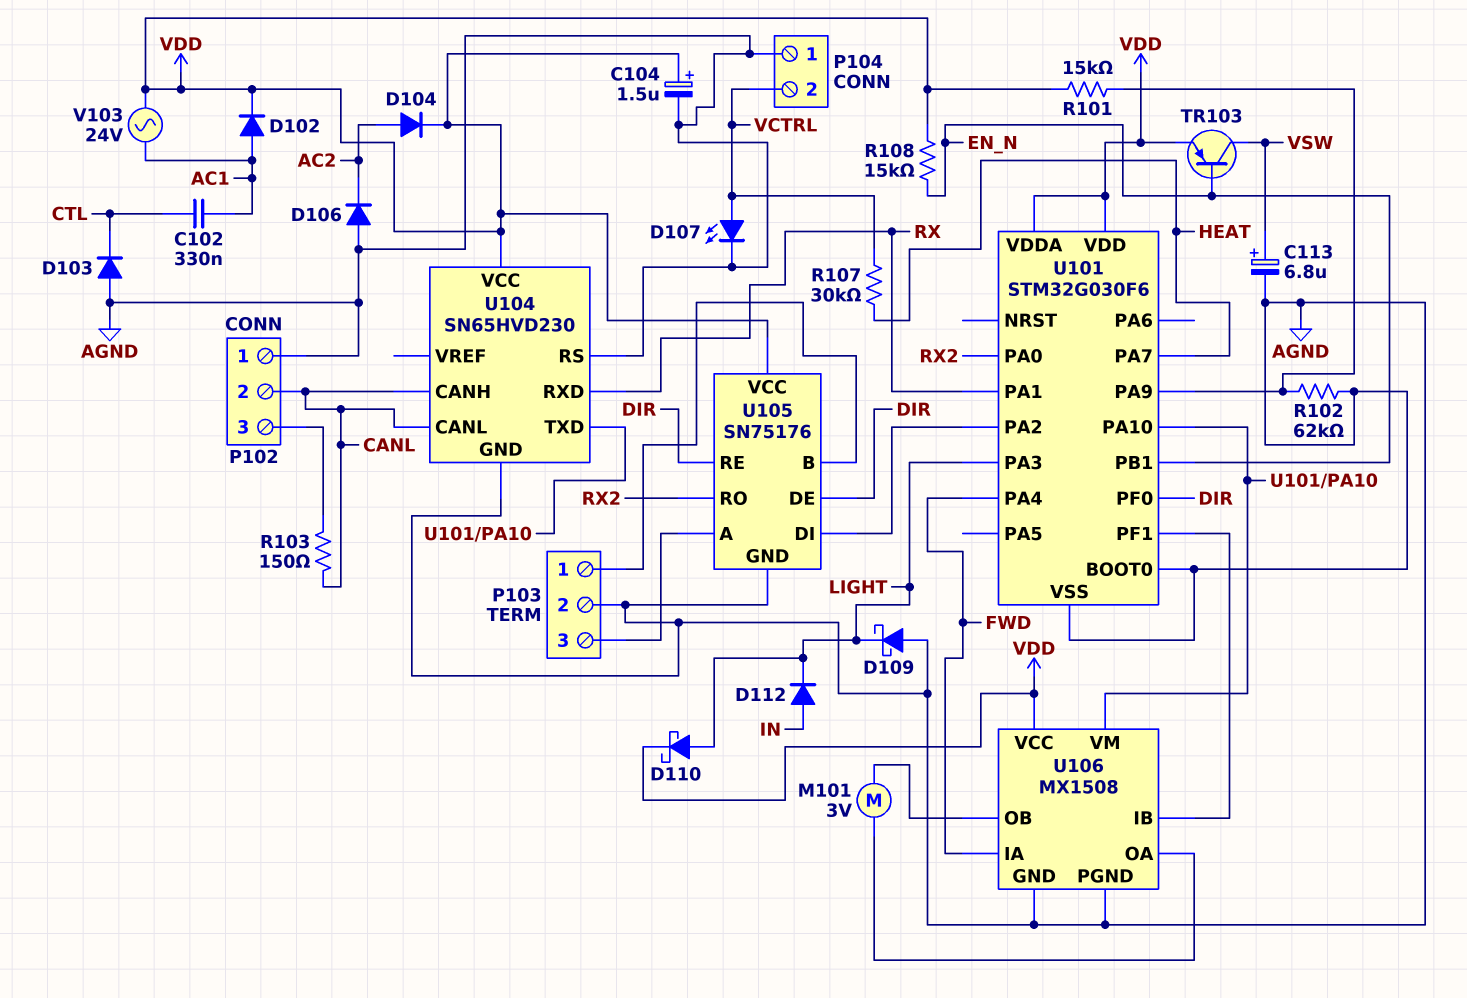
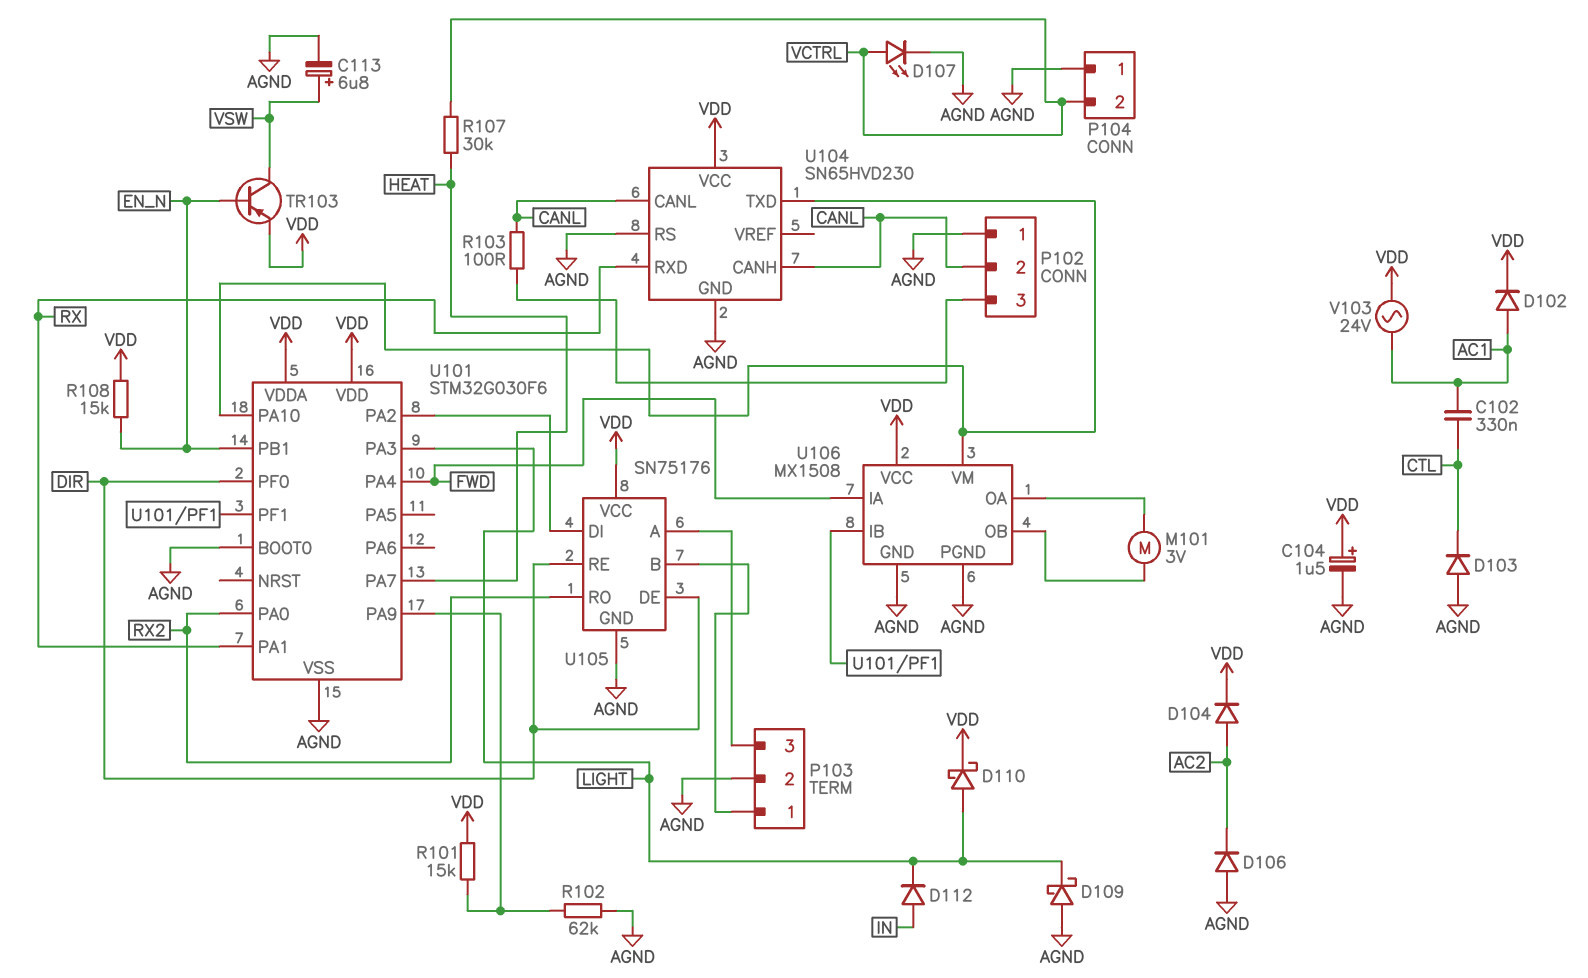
R103: 150 (CANL, P102/3) -> 100 (CANL, P102/3)

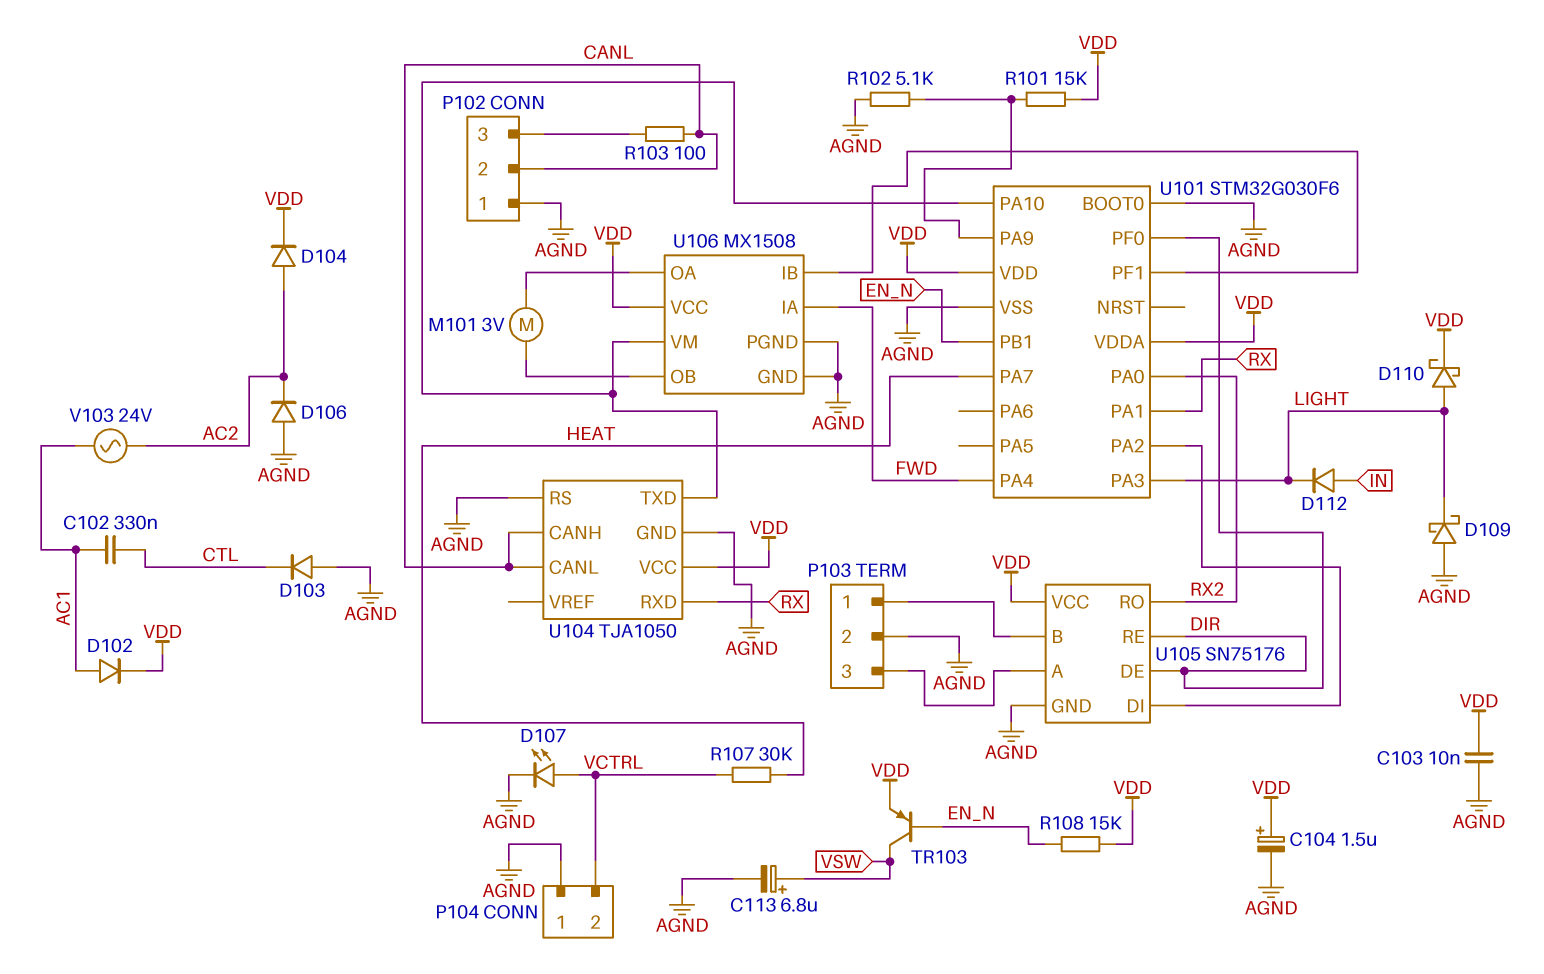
C103: none -> 10nF (AGND, VDD)
R102: 62k (AGND, U101/PA9) -> 5.1k (AGND, U101/PA9)
U104: SN65HVD230 -> TJA1050
V103: AC 24V (AC1, VDD) -> AC 24V (AC1, AC2)

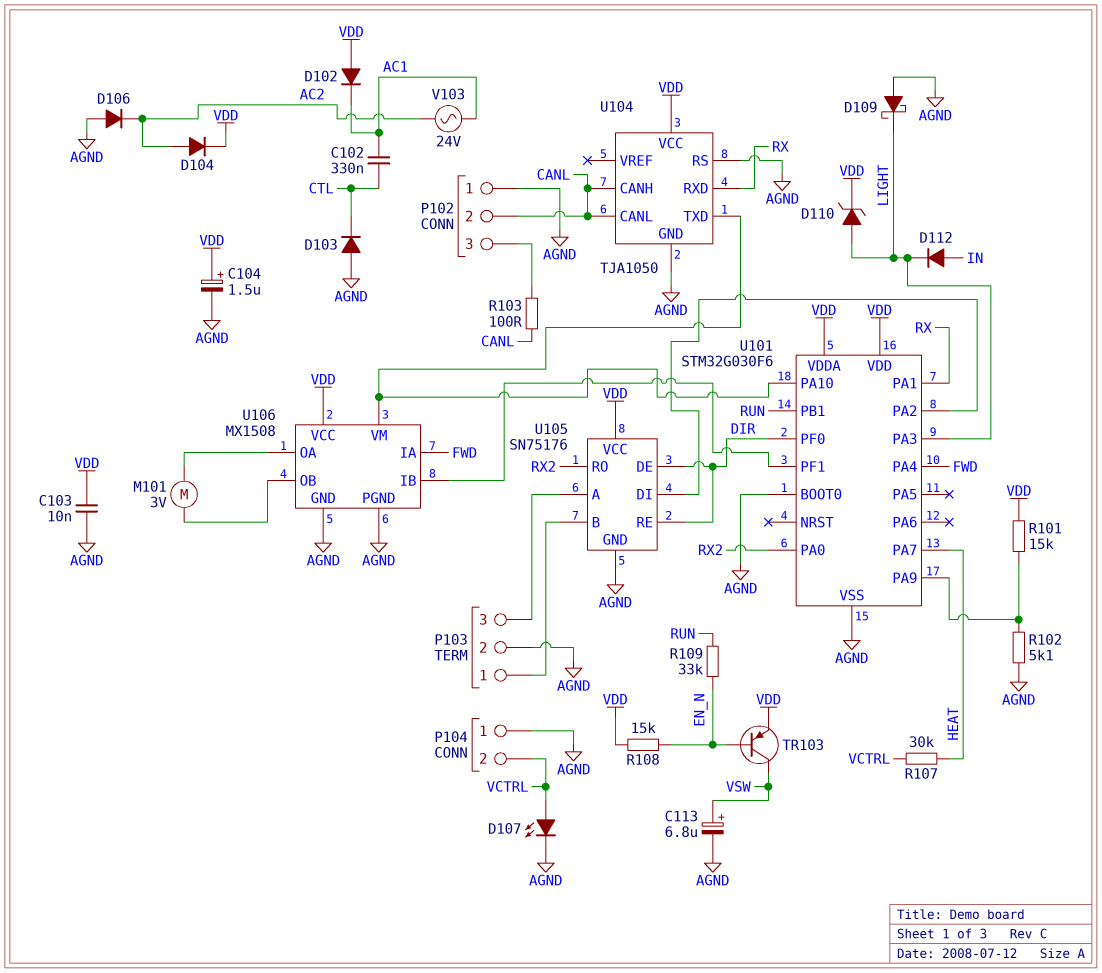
D102: diode (A AC1, K VDD) -> diode (A VDD, K AC1)
D110: schottky (A LIGHT, K VDD) -> zener (A LIGHT, K VDD)
R109: none -> 33k (EN_N, RUN)
U101 pin PB1: EN_N -> RUN

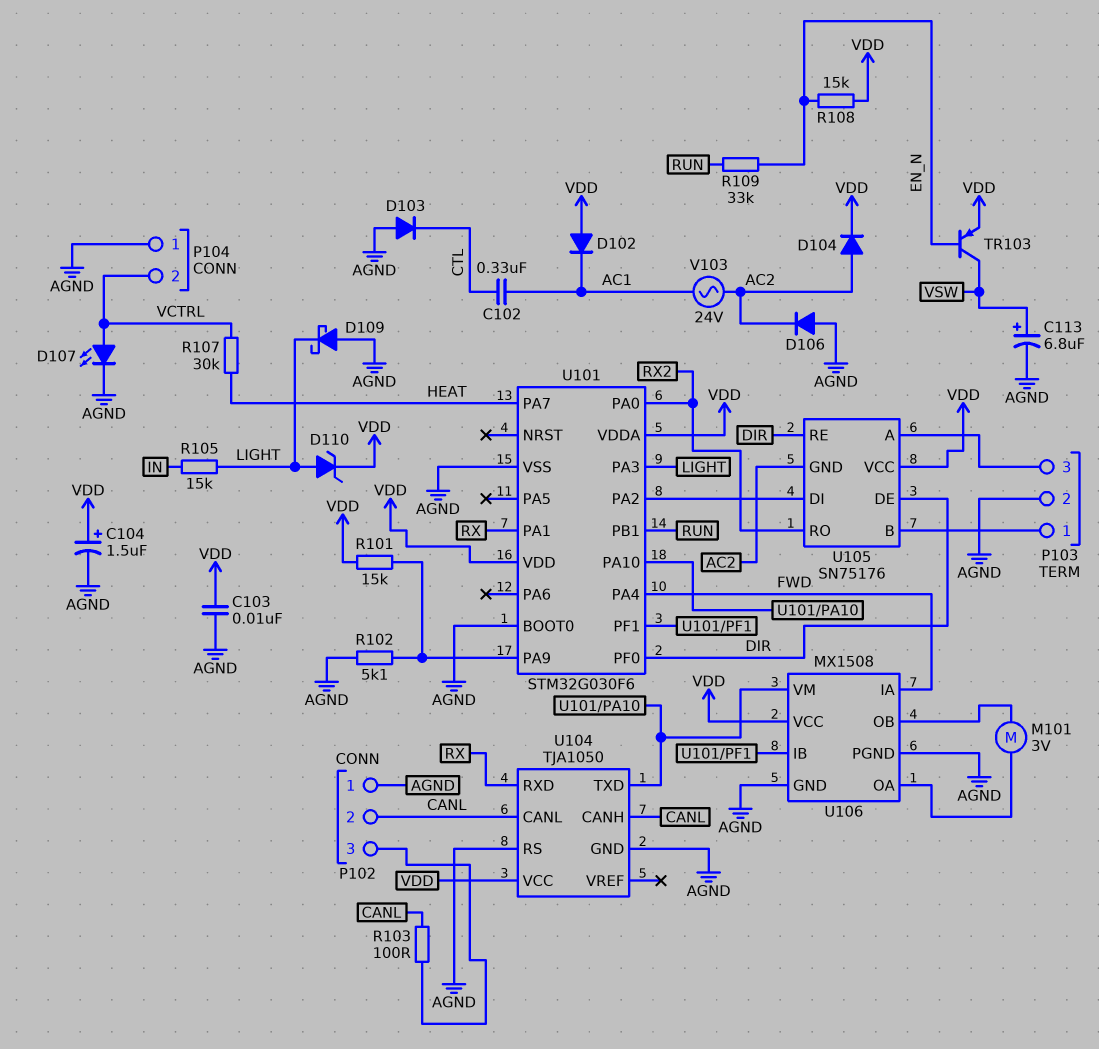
D112: diode (A IN, K LIGHT) -> none
R105: none -> 15k (IN, LIGHT)
U105 pin GND: AGND -> AC2

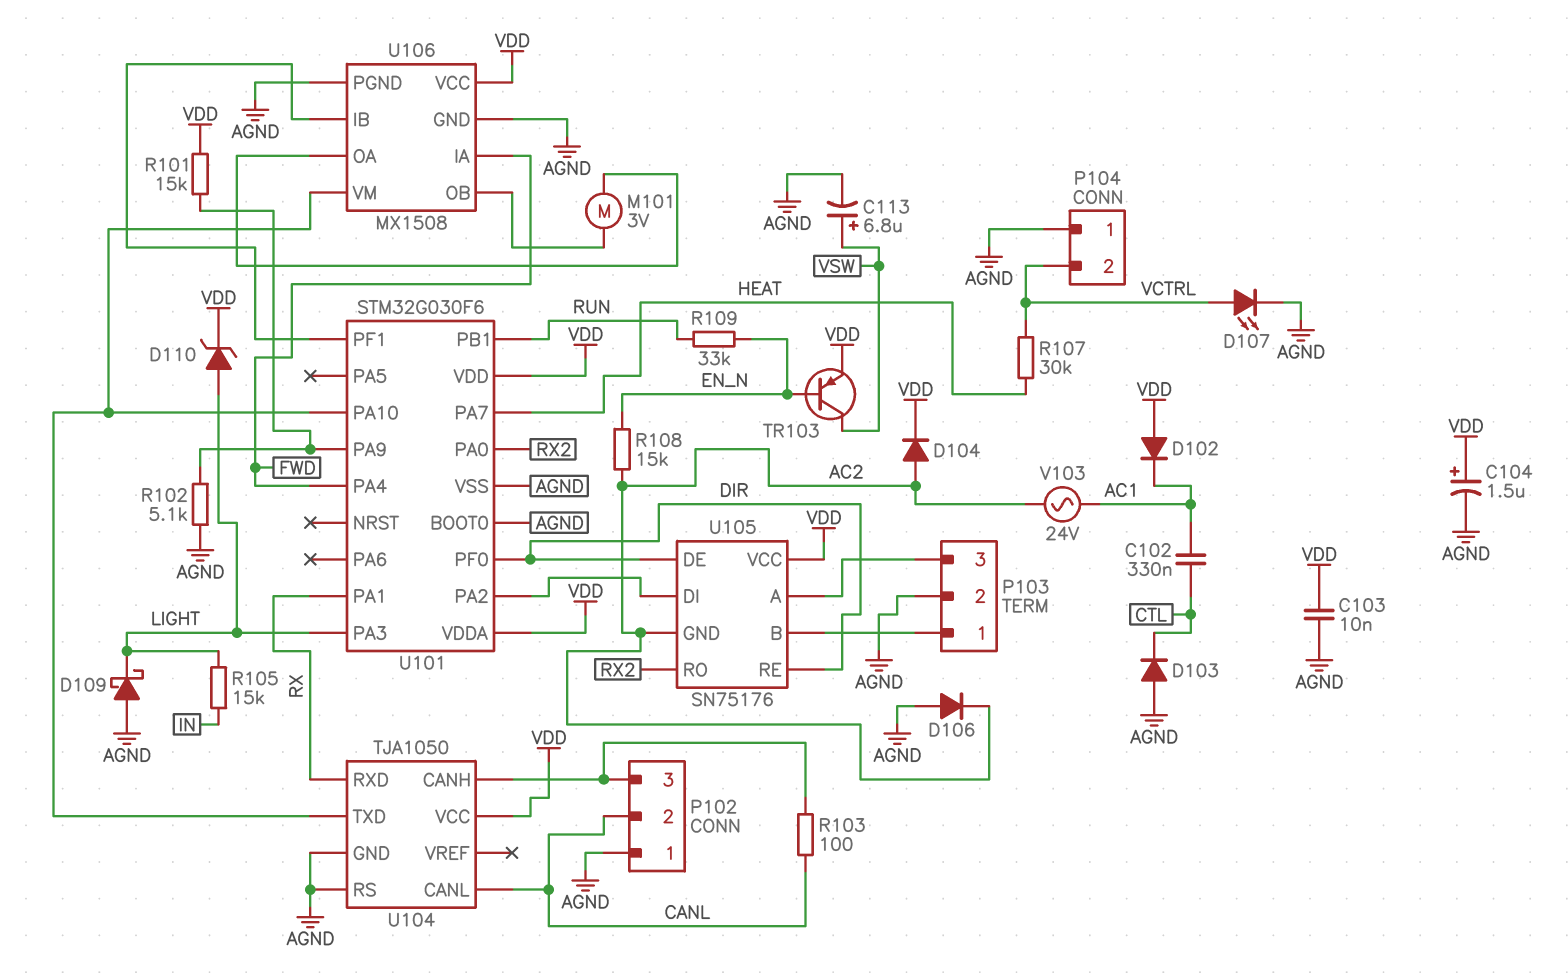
R108: 15k (EN_N, VDD) -> 15k (AC2, EN_N)
U104 pin CANH: CANL -> P102/3

